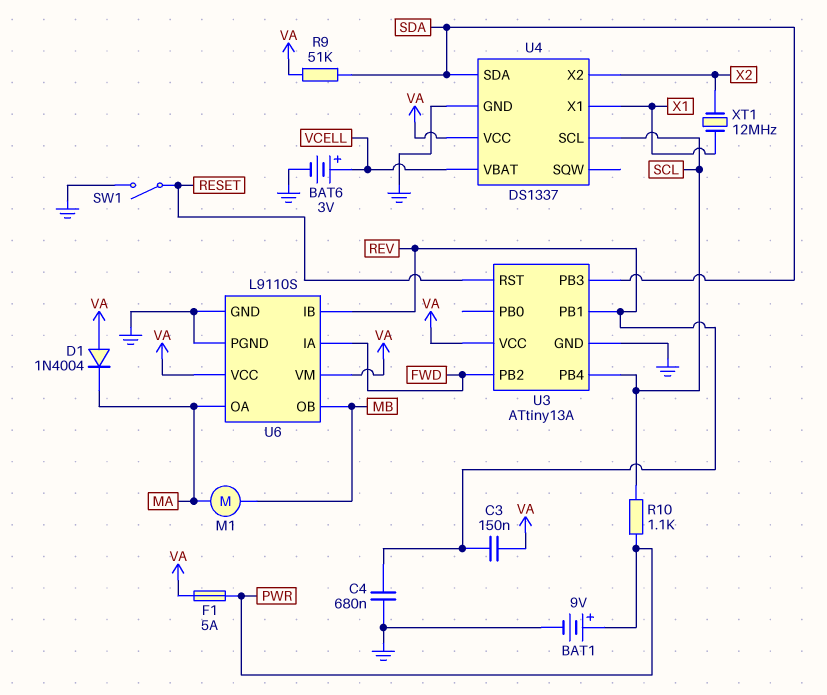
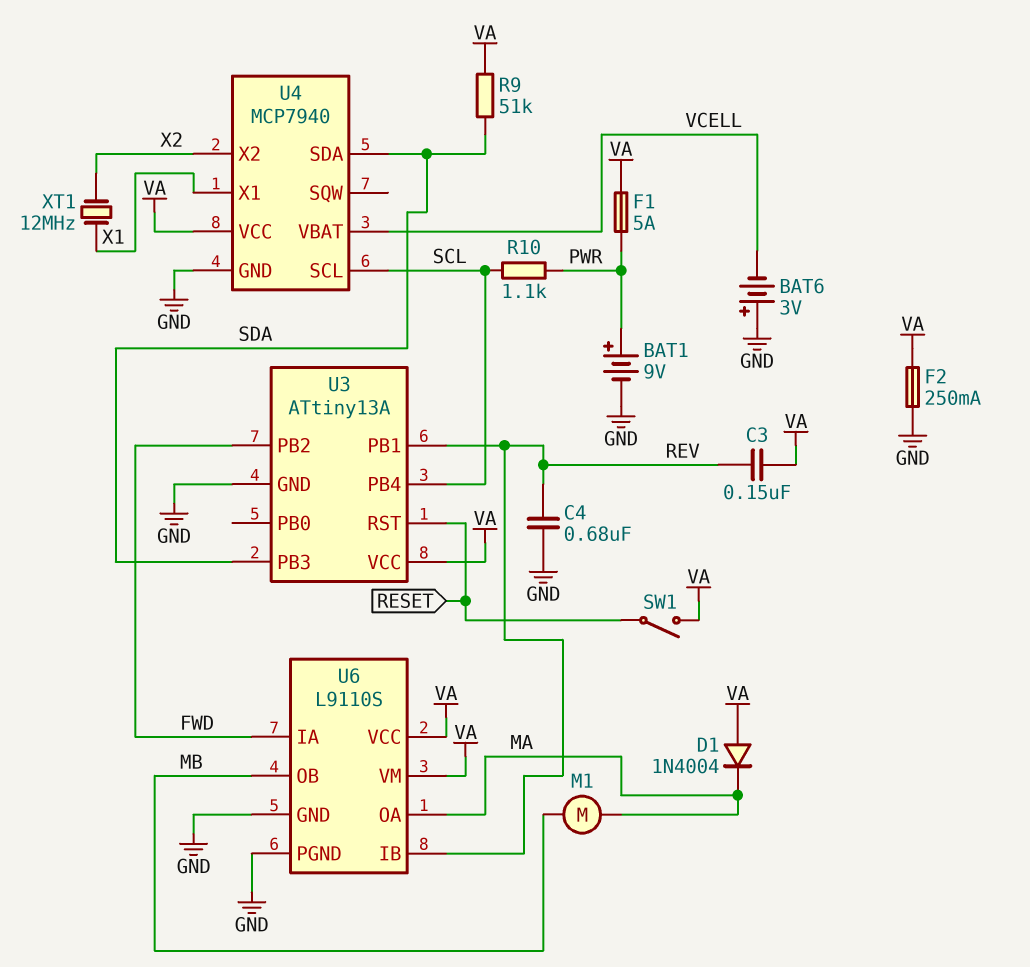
BAT6: 3V (plus VCELL, minus GND) -> 3V (plus GND, minus VCELL)
F2: none -> 250mA (GND, VA)
SW1: switch (GND, RESET) -> switch (RESET, VA)
U4: DS1337 -> MCP7940

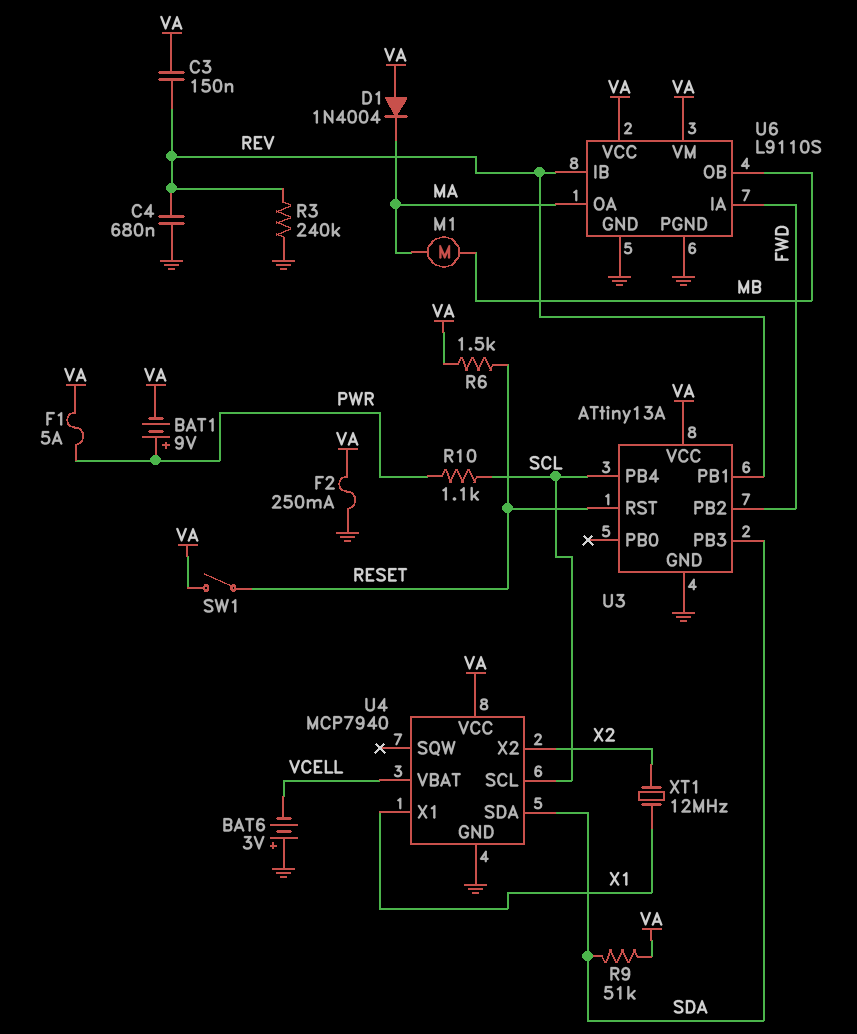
BAT1: 9V (plus PWR, minus GND) -> 9V (plus PWR, minus VA)
R3: none -> 240k (GND, REV)
R6: none -> 1.5k (RESET, VA)

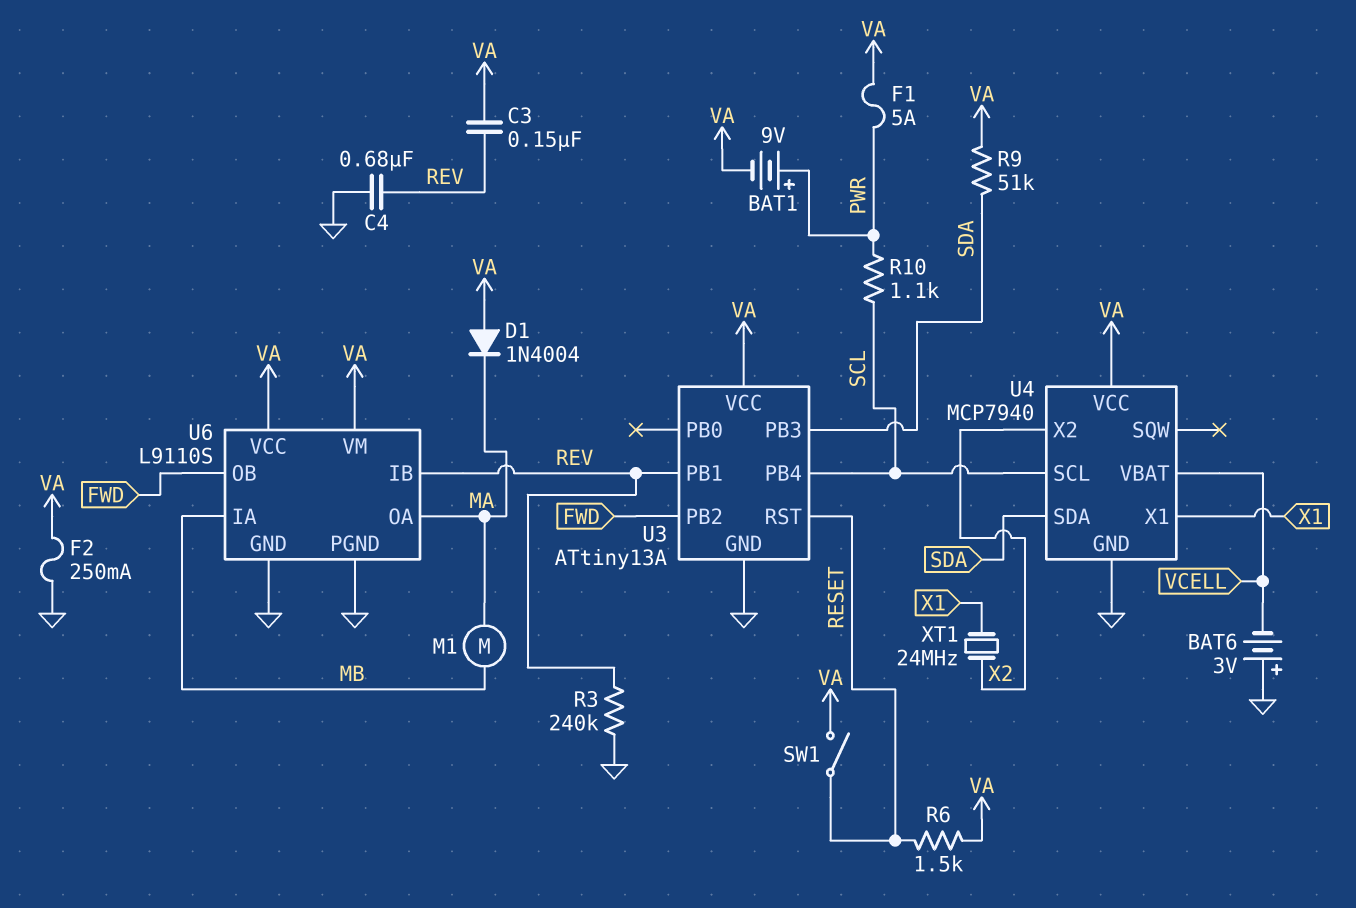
U6 pin IA: FWD -> MB
U6 pin OB: MB -> FWD
XT1: 12MHz (X1, X2) -> 24MHz (X1, X2)

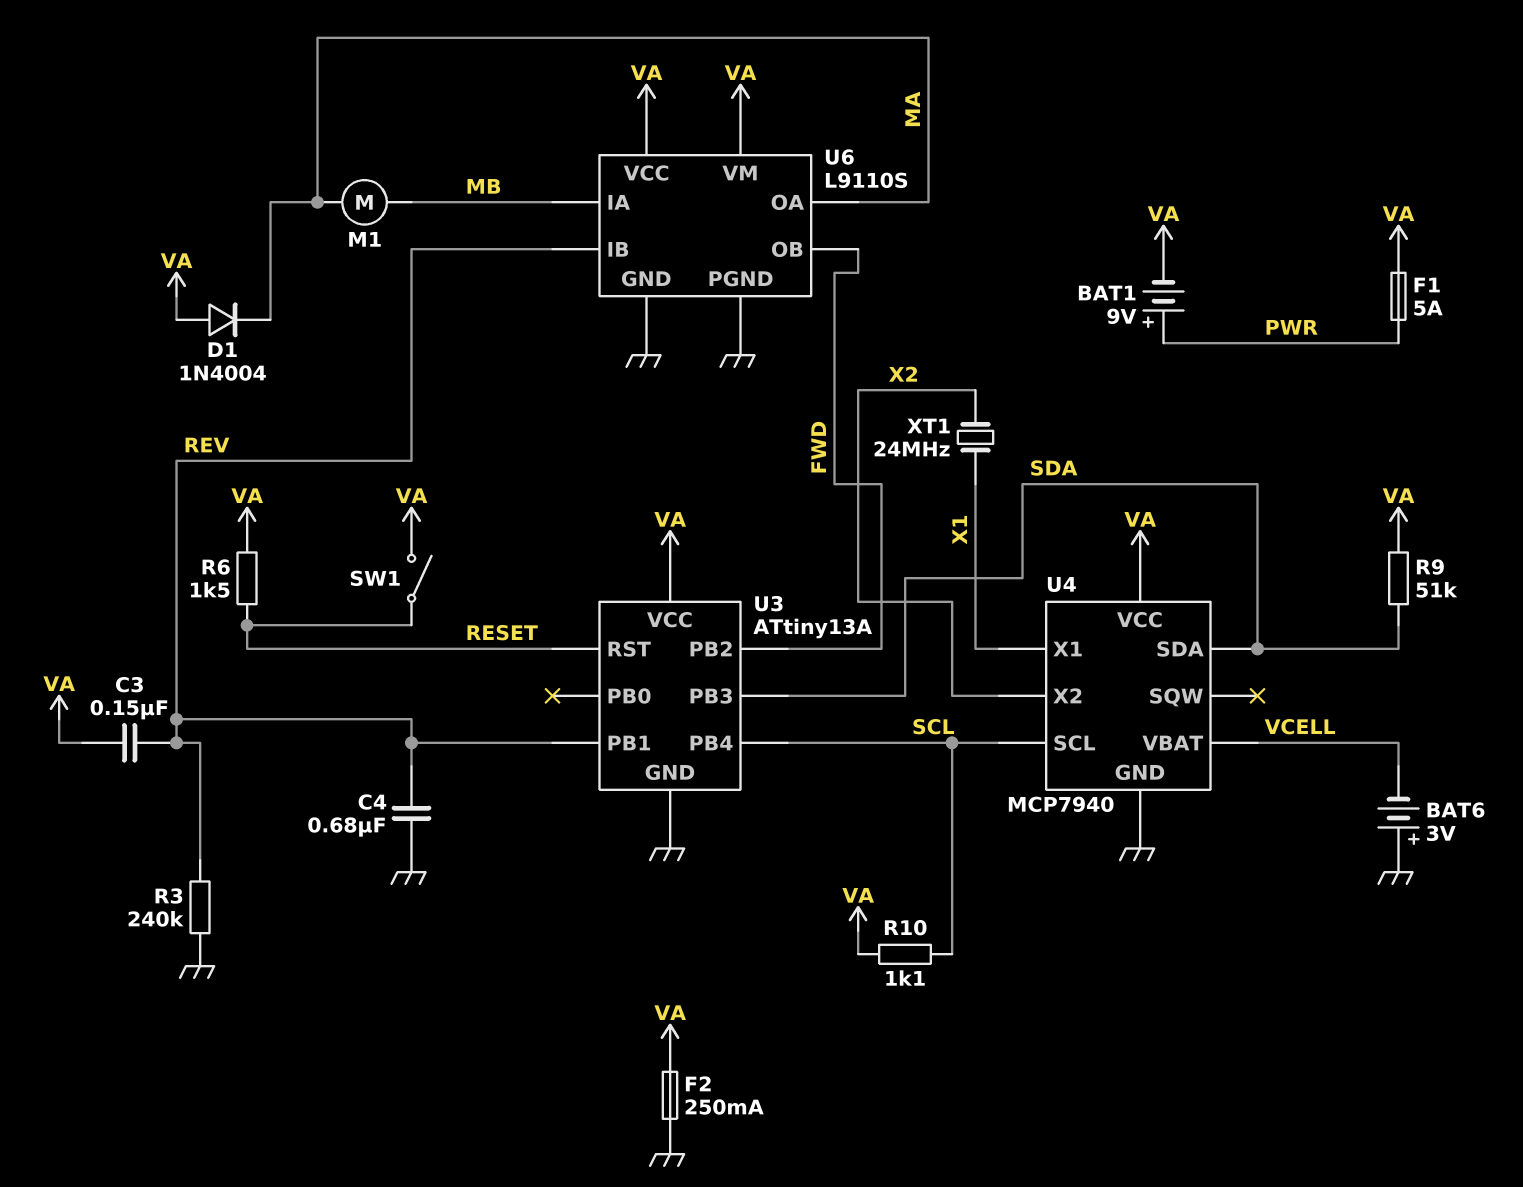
R10: 1.1k (PWR, SCL) -> 1.1k (SCL, VA)

